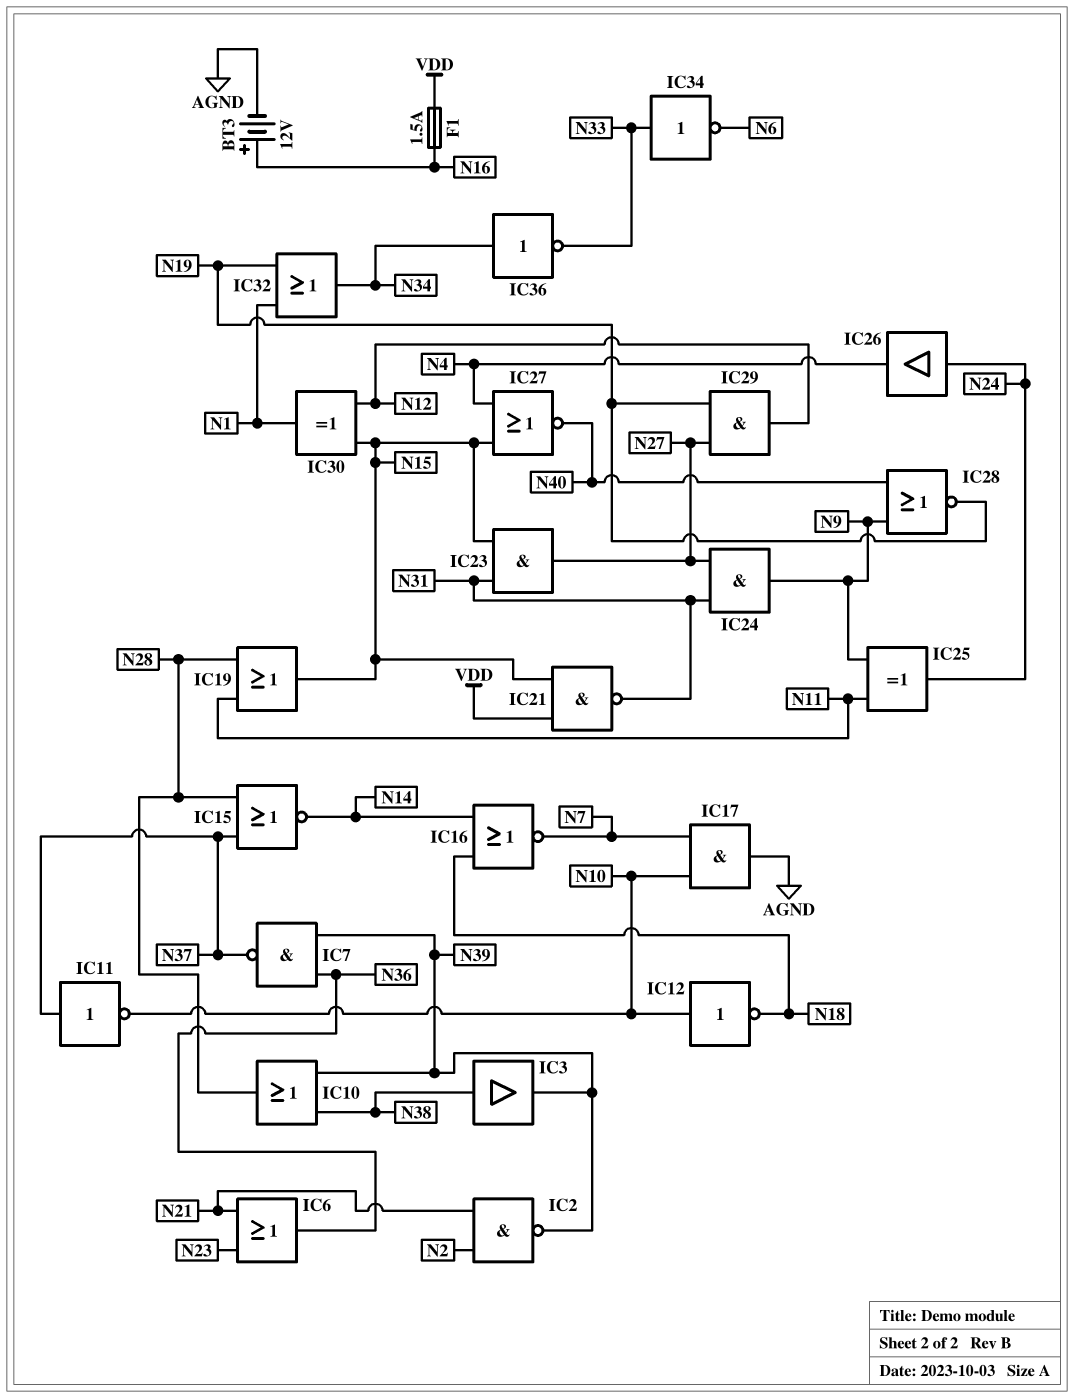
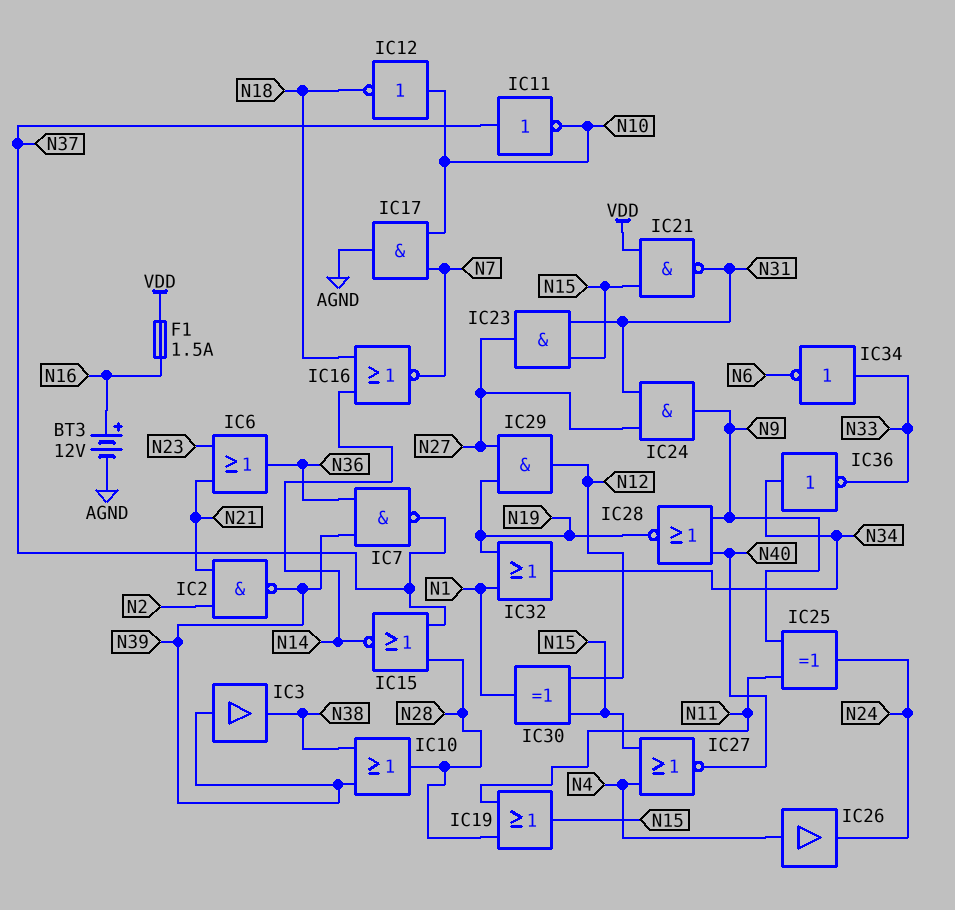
IC3: buffer (in N38, out N39) -> buffer (in N39, out N38)
IC26: buffer (in N24, out N4) -> buffer (in N4, out N24)

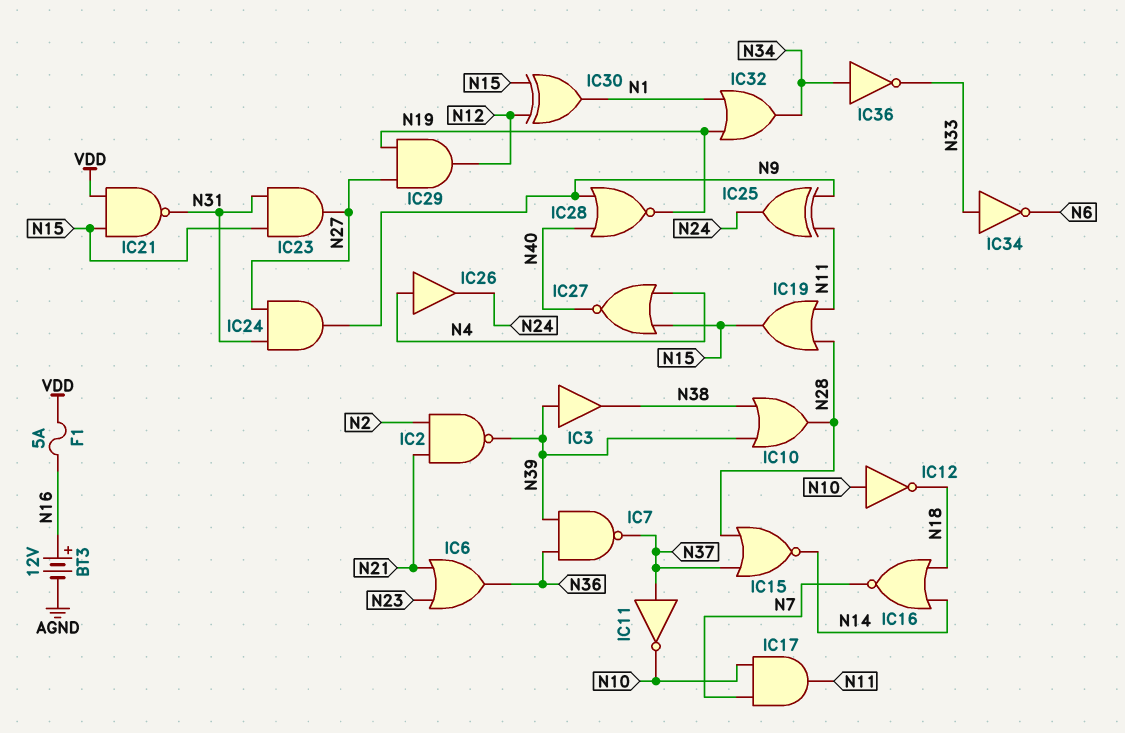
F1: 1.5A (N16, VDD) -> 5A (N16, VDD)
IC17: AND (in N7, in N10, out AGND) -> AND (in N7, in N10, out N11)

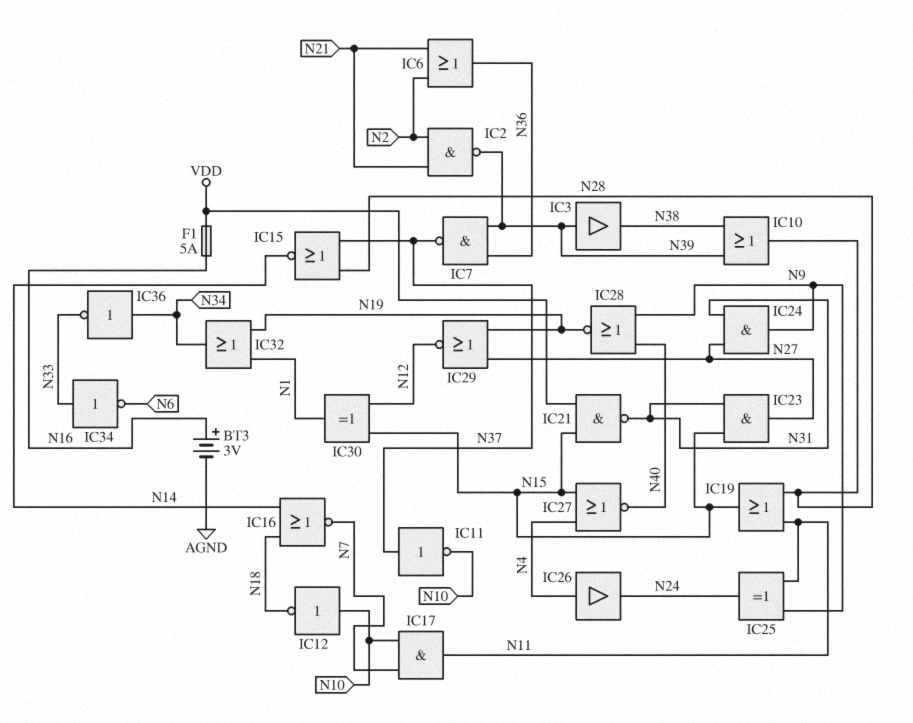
BT3: 12V (plus N16, minus AGND) -> 3V (plus N16, minus AGND)
IC6: OR (in N21, in N23, out N36) -> OR (in N2, in N21, out N36)
IC29: AND (in N19, in N27, out N12) -> NOR (in N19, in N27, out N12)

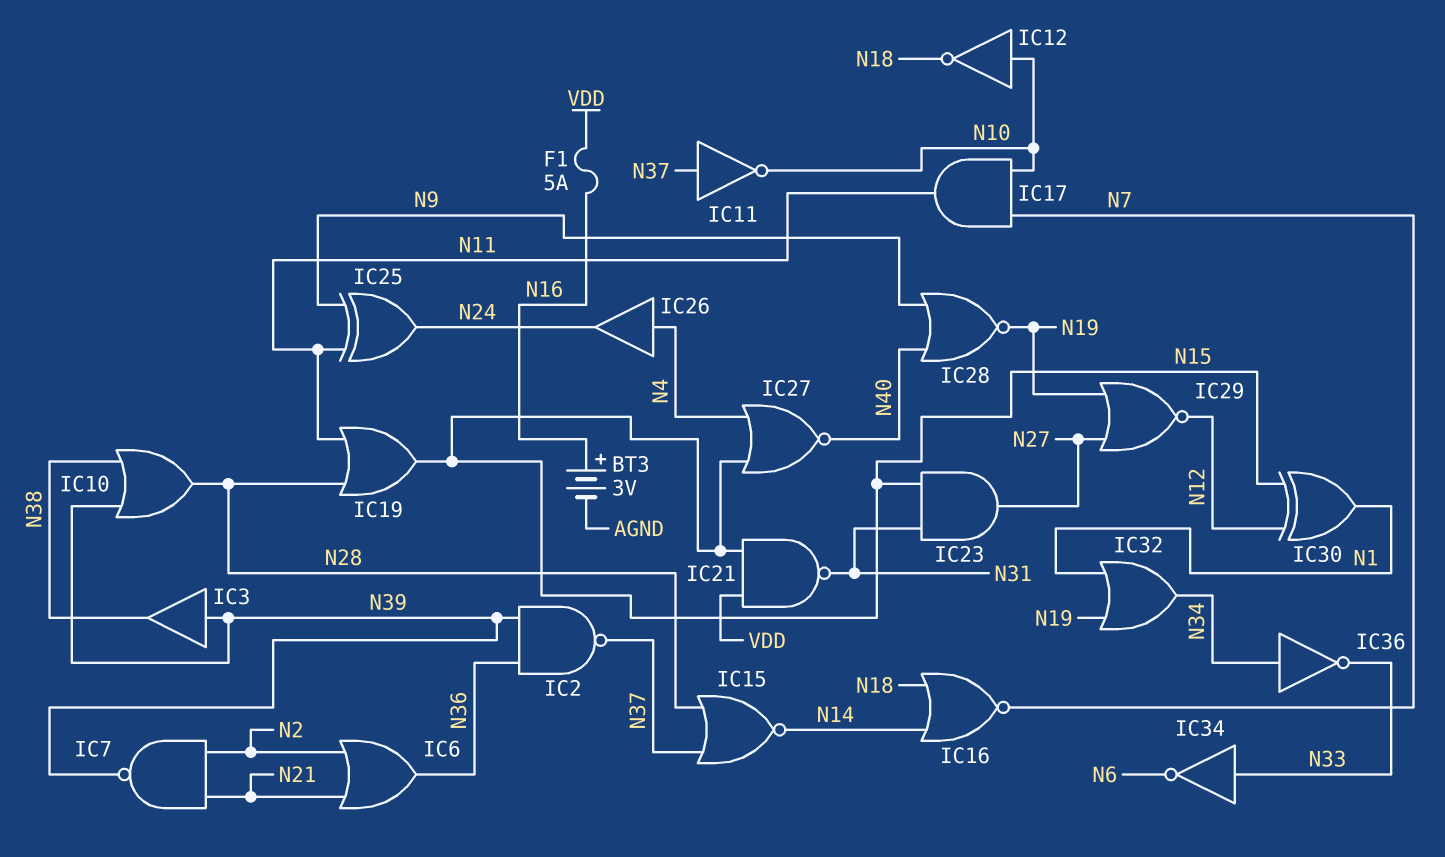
IC2: NAND (in N2, in N21, out N39) -> NAND (in N36, in N39, out N37)
IC7: NAND (in N36, in N39, out N37) -> NAND (in N2, in N21, out N39)
IC24: AND (in N27, in N31, out N9) -> none

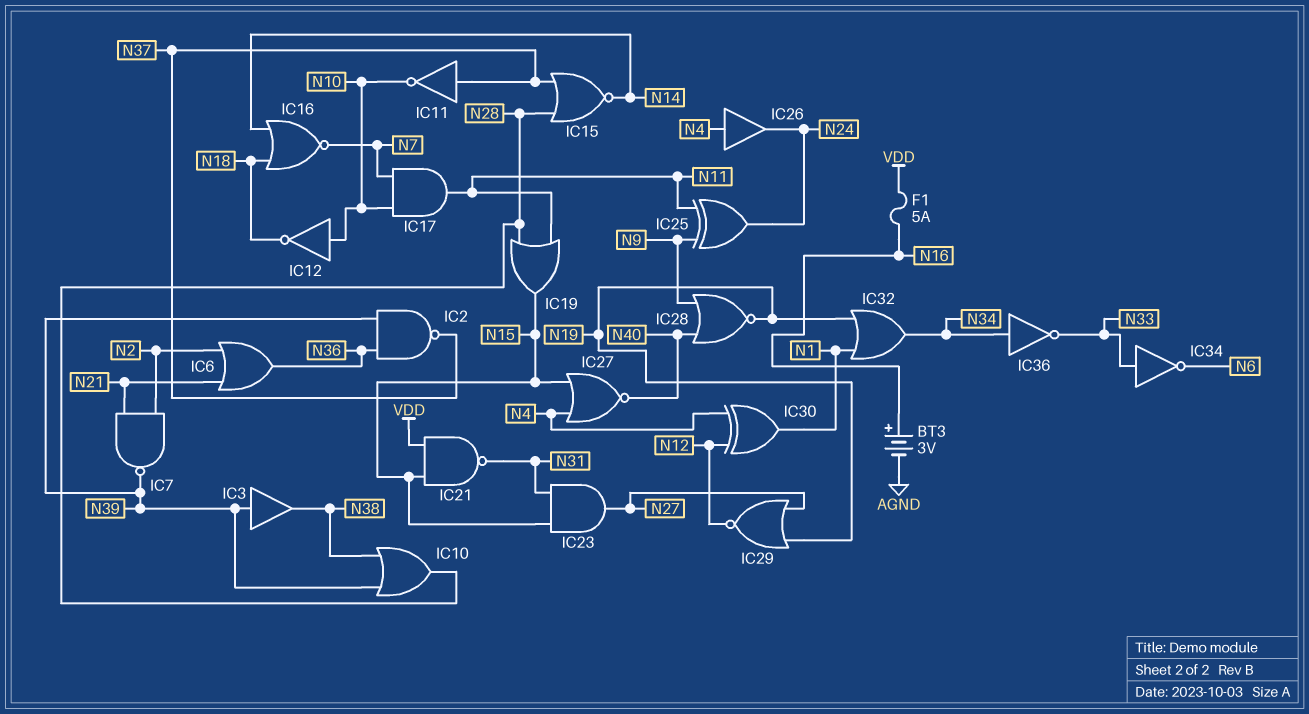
IC30: XOR (in N12, in N15, out N1) -> XOR (in N4, in N12, out N1)

